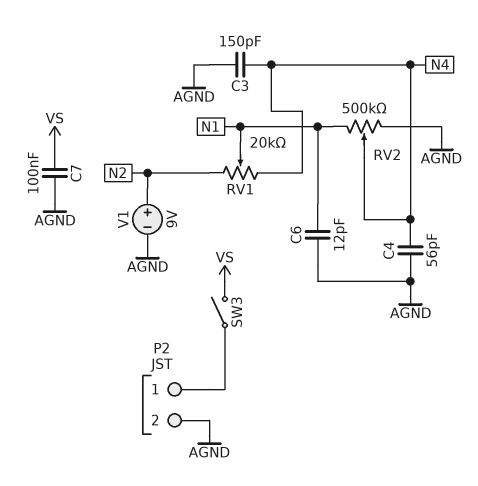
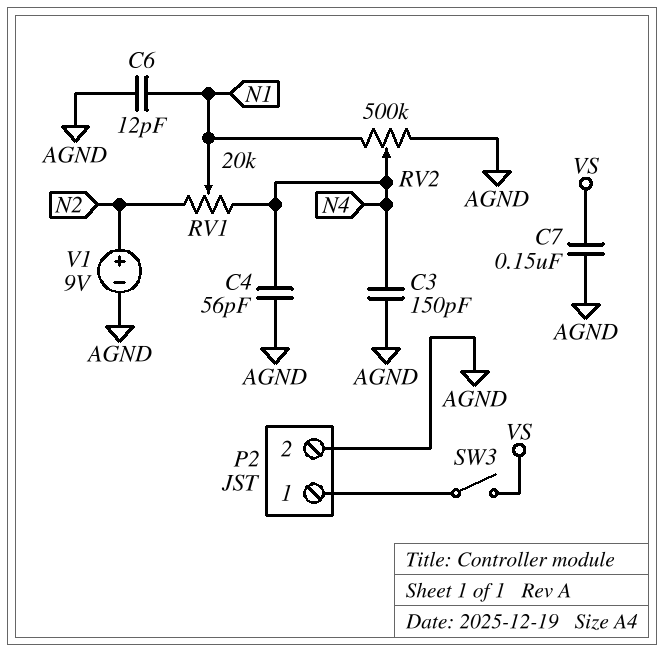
C7: 100nF (AGND, VS) -> 150nF (AGND, VS)

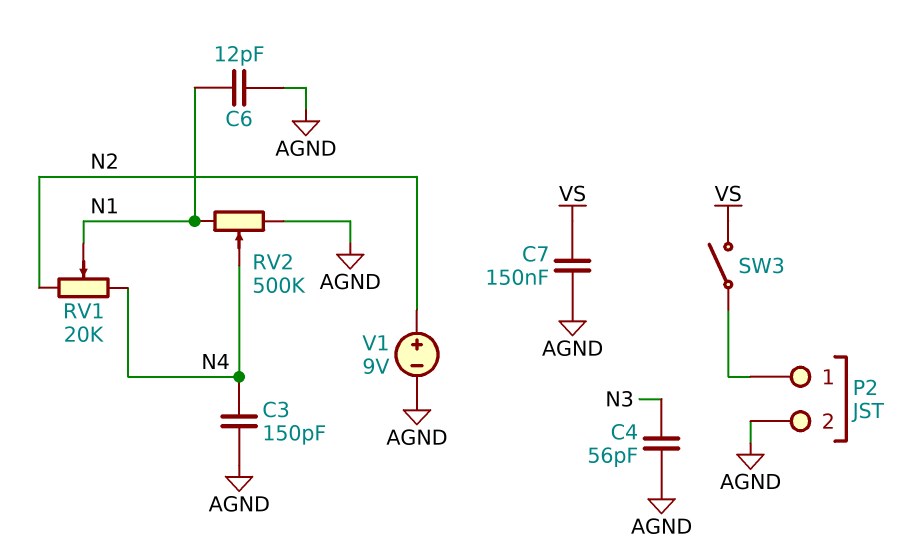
C4: 56pF (AGND, N4) -> 56pF (AGND, N3)

